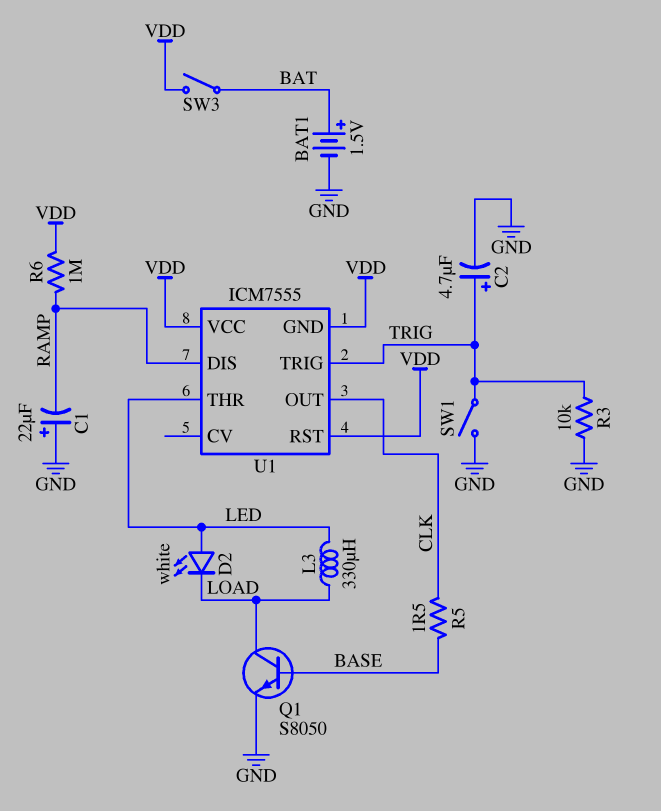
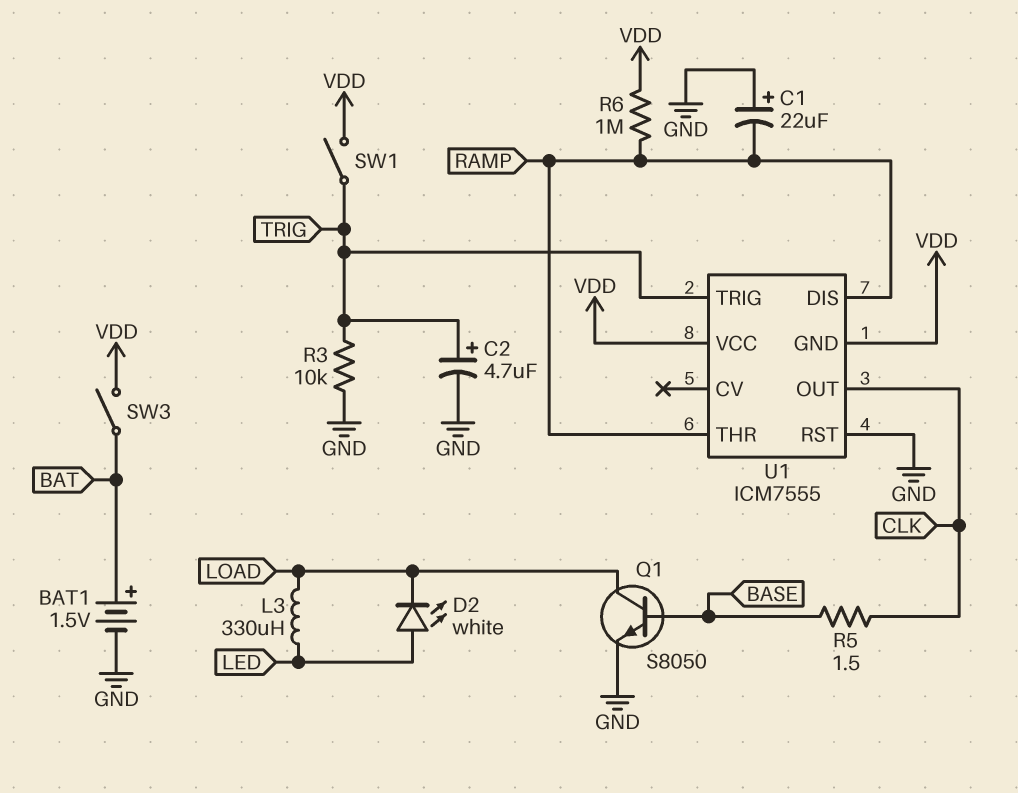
SW1: switch (GND, TRIG) -> switch (TRIG, VDD)
U1 pin RST: VDD -> GND
U1 pin THR: LED -> RAMP

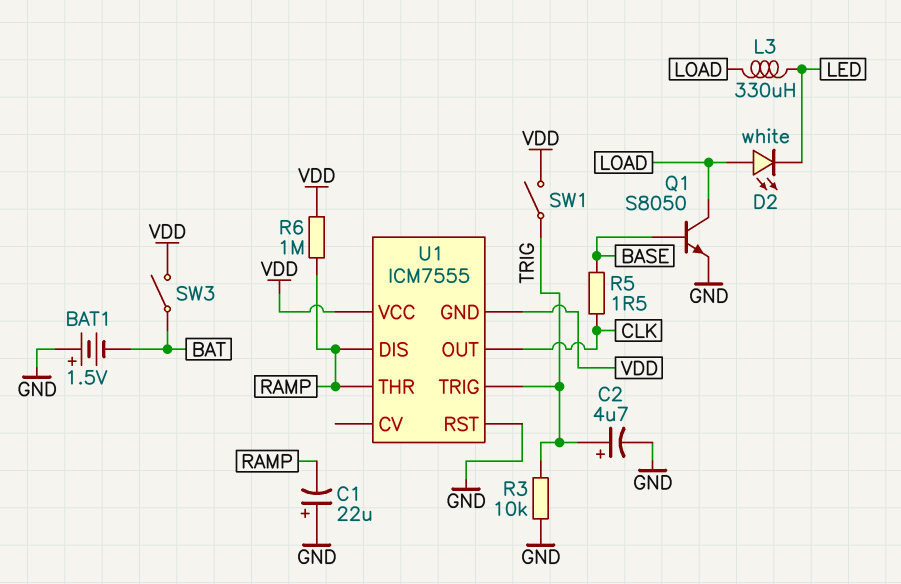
BAT1: 1.5V (plus BAT, minus GND) -> 1.5V (plus GND, minus BAT)
D2: LED white (A LED, K LOAD) -> LED white (A LOAD, K LED)

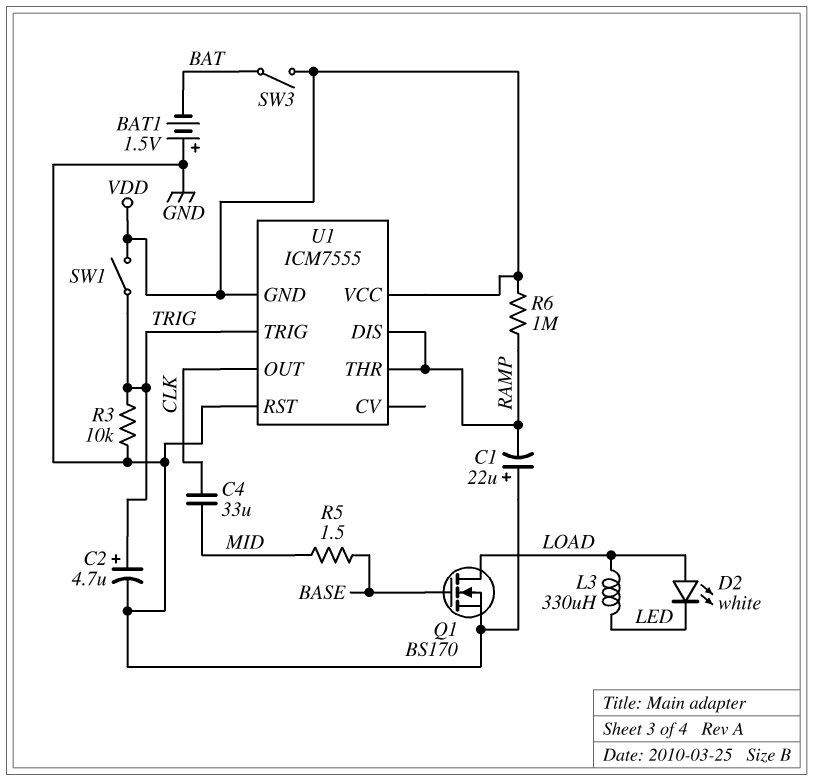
C4: none -> 33uF (CLK, MID)
Q1: NPN S8050 (B BASE, C LOAD, E GND) -> NMOS BS170 (G BASE, D LOAD, S GND)
R5: 1.5 (BASE, CLK) -> 1.5 (BASE, MID)

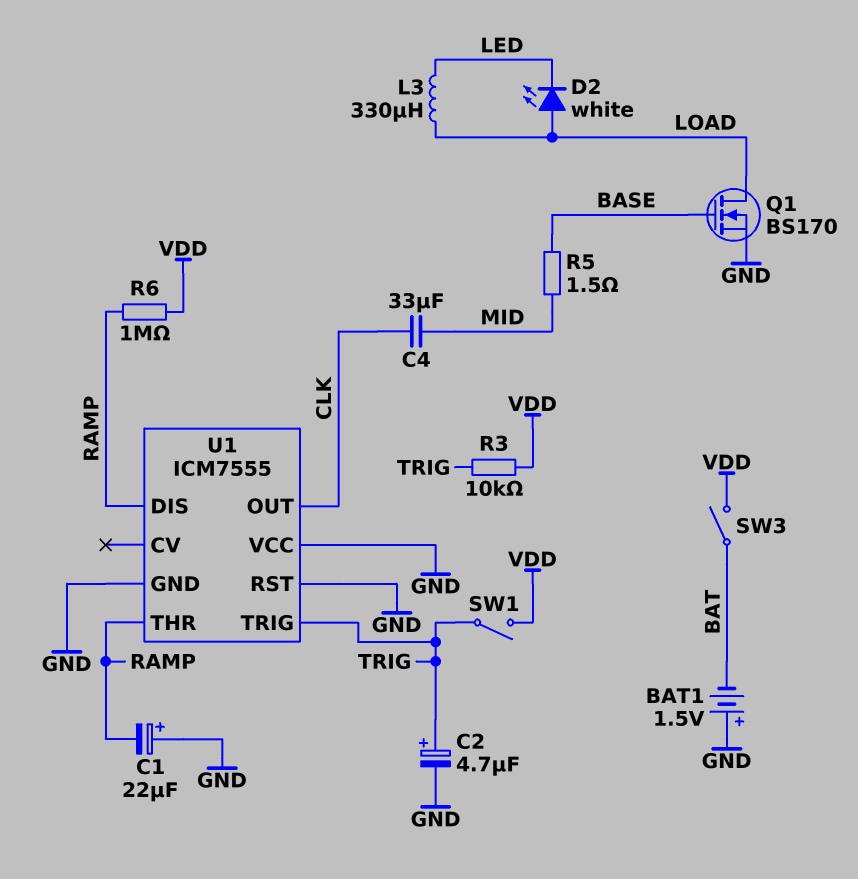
R3: 10k (GND, TRIG) -> 10k (TRIG, VDD)
U1 pin GND: VDD -> GND
U1 pin VCC: VDD -> GND

